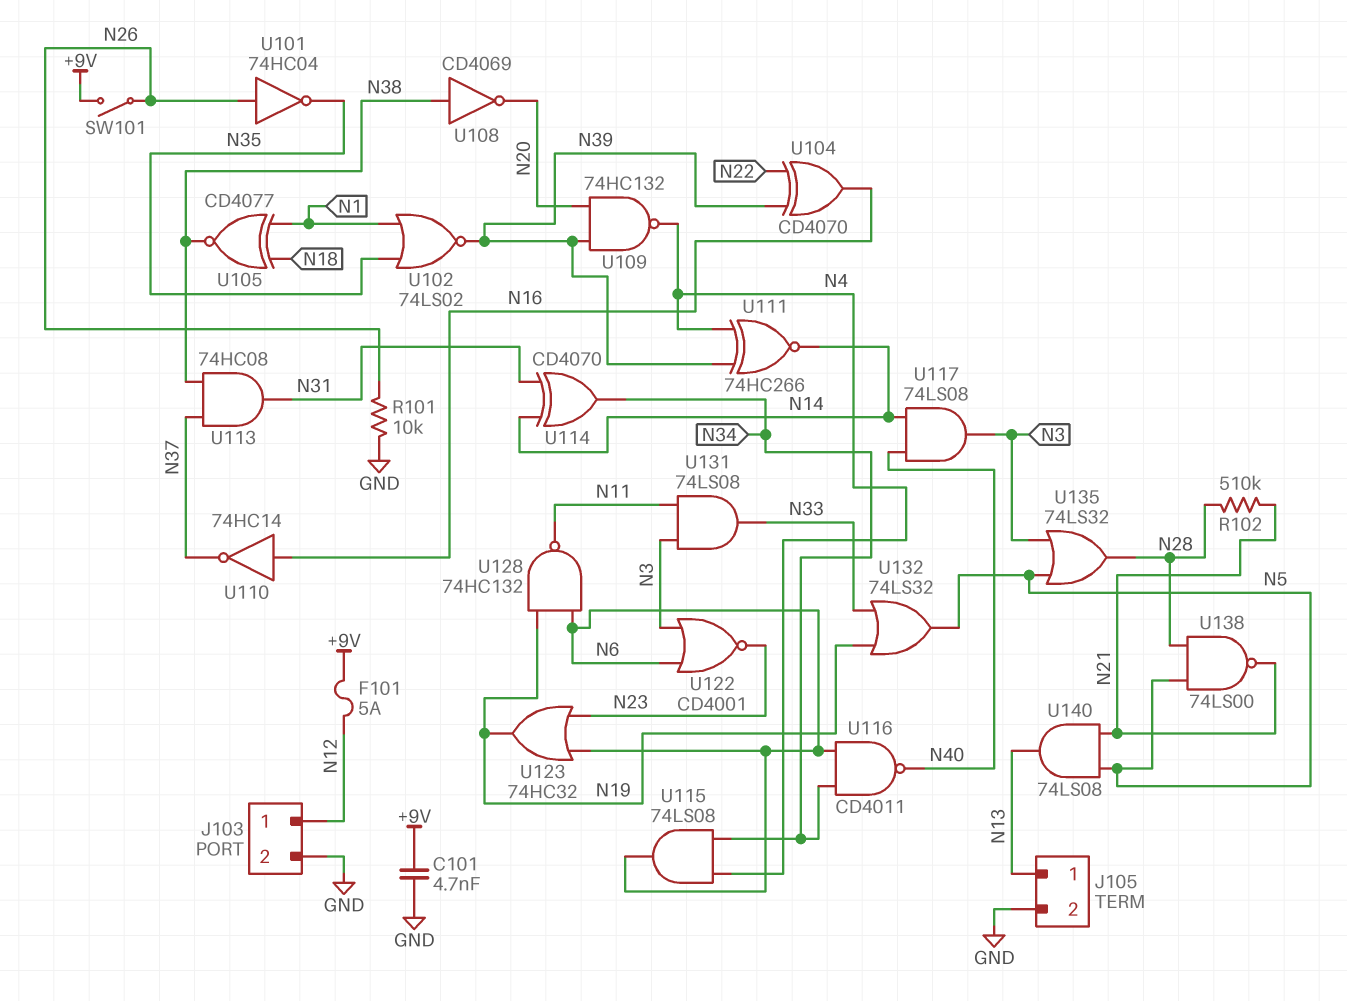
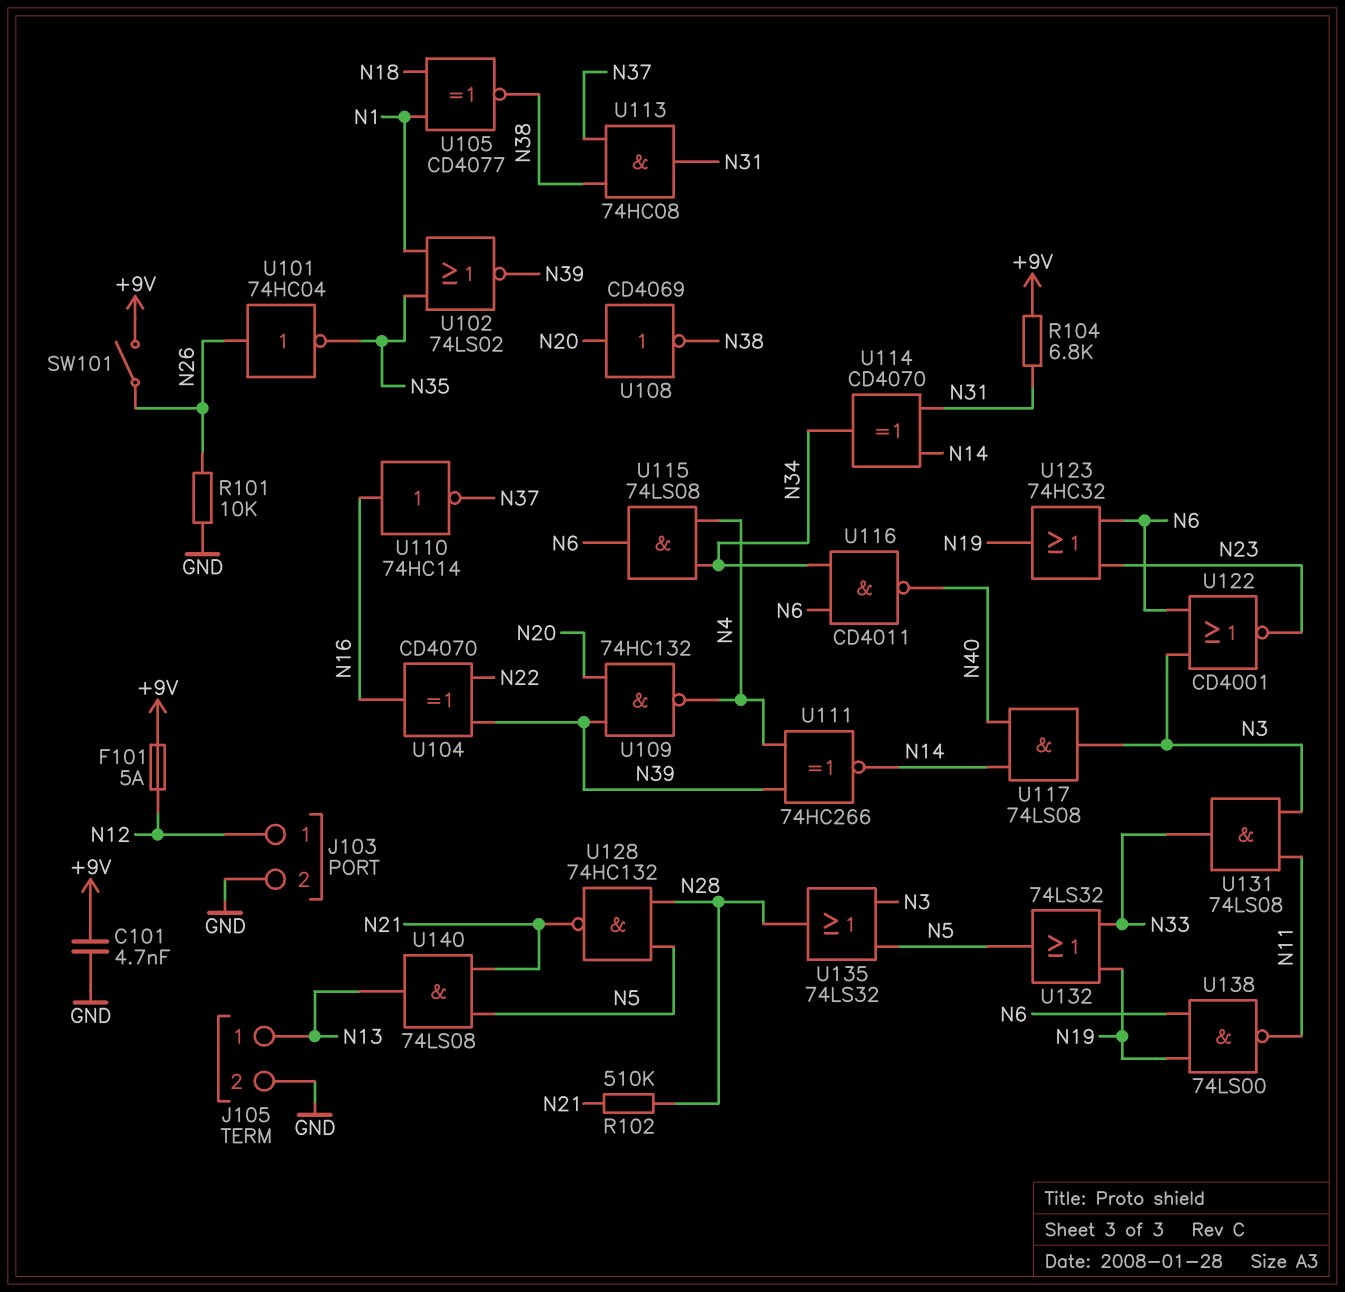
R104: none -> 6.8k (+9V, N31)
U108: NOT CD4069 (in N38, out N20) -> NOT CD4069 (in N20, out N38)
U128: NAND 74HC132 (in N6, in N19, out N11) -> NAND 74HC132 (in N5, in N28, out N21)
U138: NAND 74LS00 (in N5, in N28, out N21) -> NAND 74LS00 (in N6, in N19, out N11)

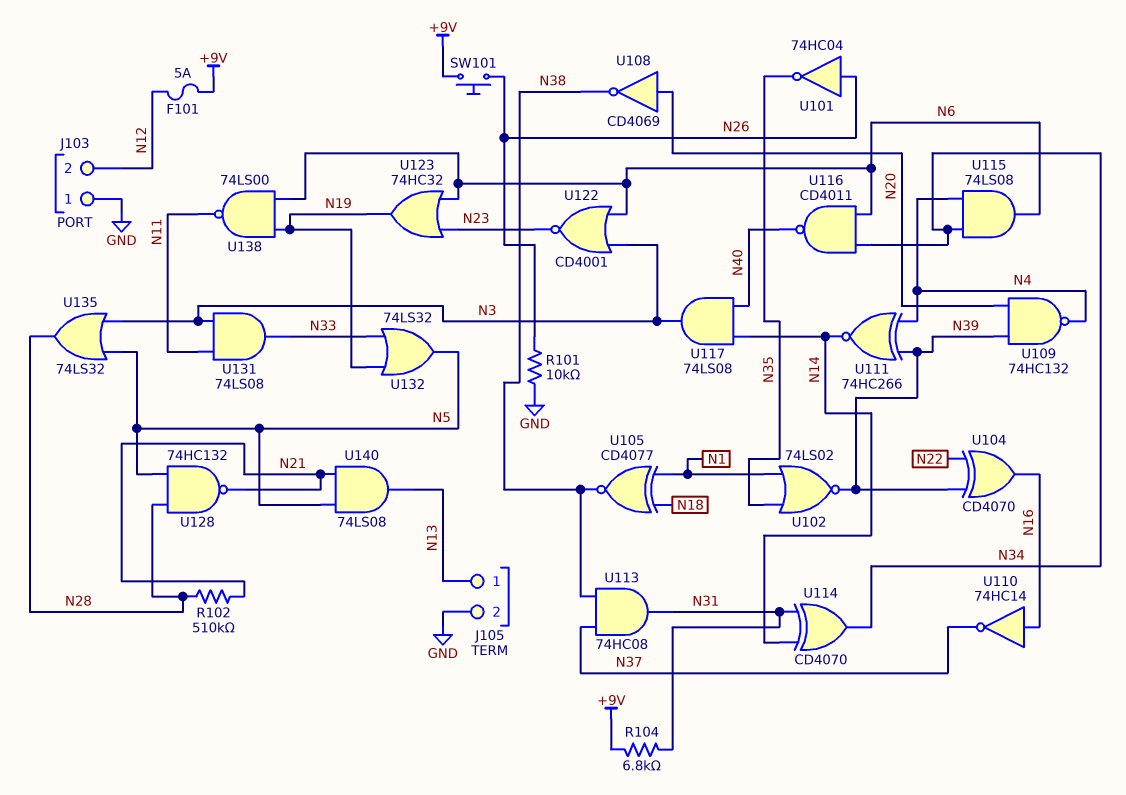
C101: 4.7nF (+9V, GND) -> none
J103 pin 1: N12 -> GND
J103 pin 2: GND -> N12
SW101: switch (+9V, N26) -> button (+9V, N26)

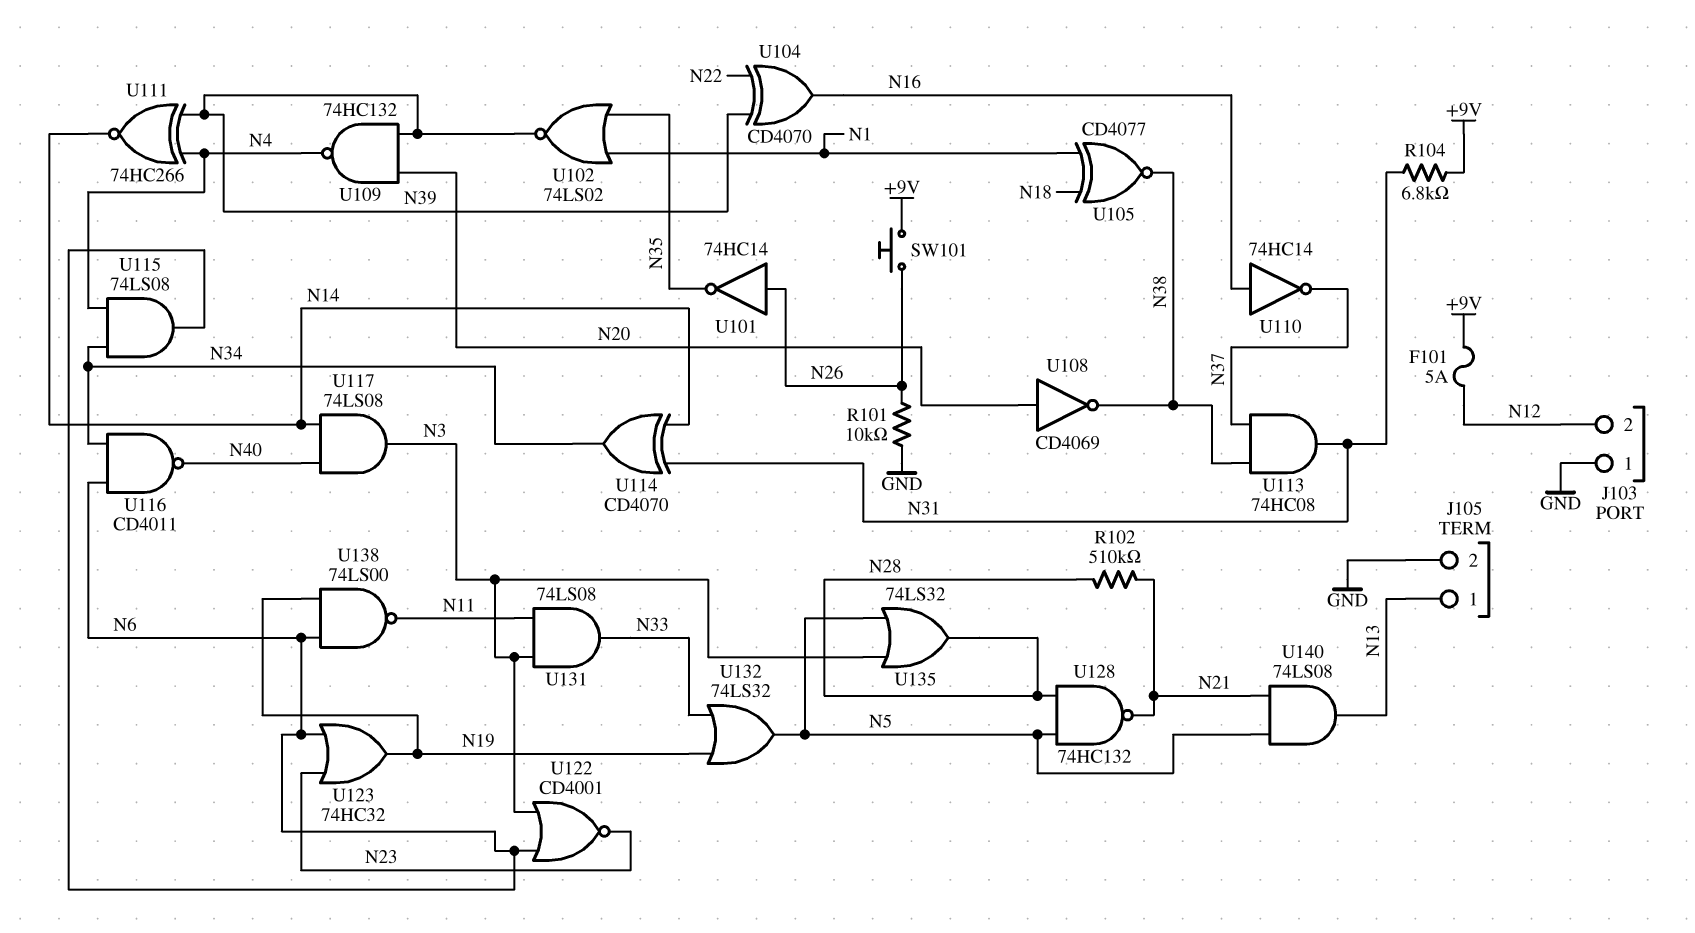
U101: NOT 74HC04 (in N26, out N35) -> NOT 74HC14 (in N26, out N35)

